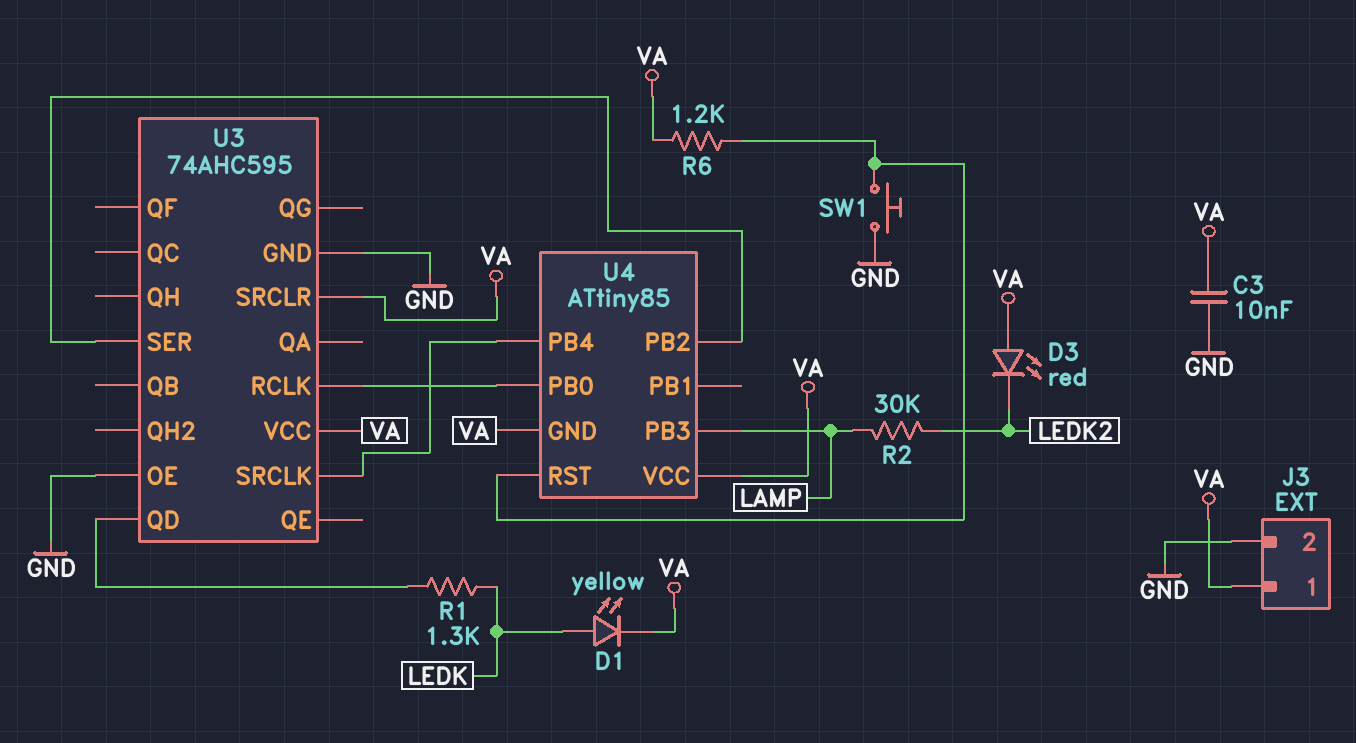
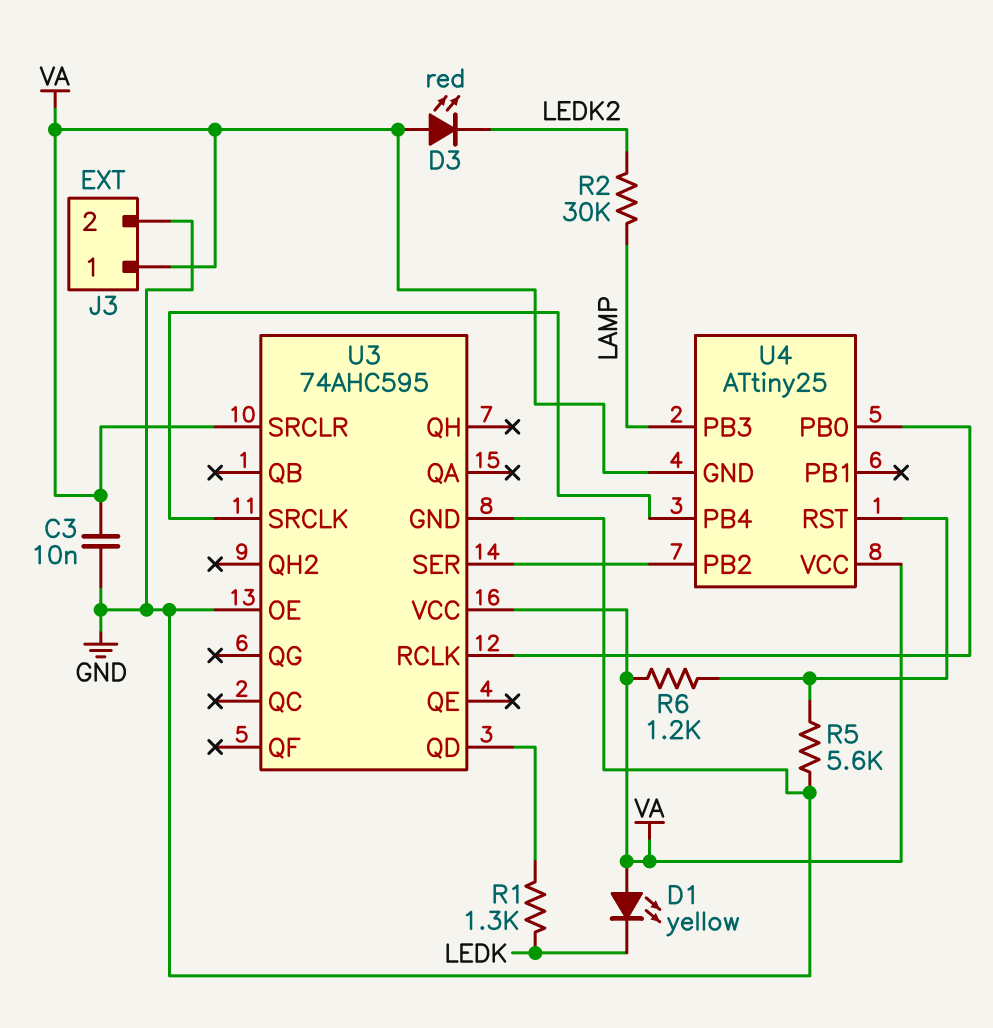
D1: LED yellow (A LEDK, K VA) -> LED yellow (A VA, K LEDK)
R5: none -> 5.6k (GND, U4/RST)
SW1: button (GND, U4/RST) -> none
U4: ATtiny85 -> ATtiny25

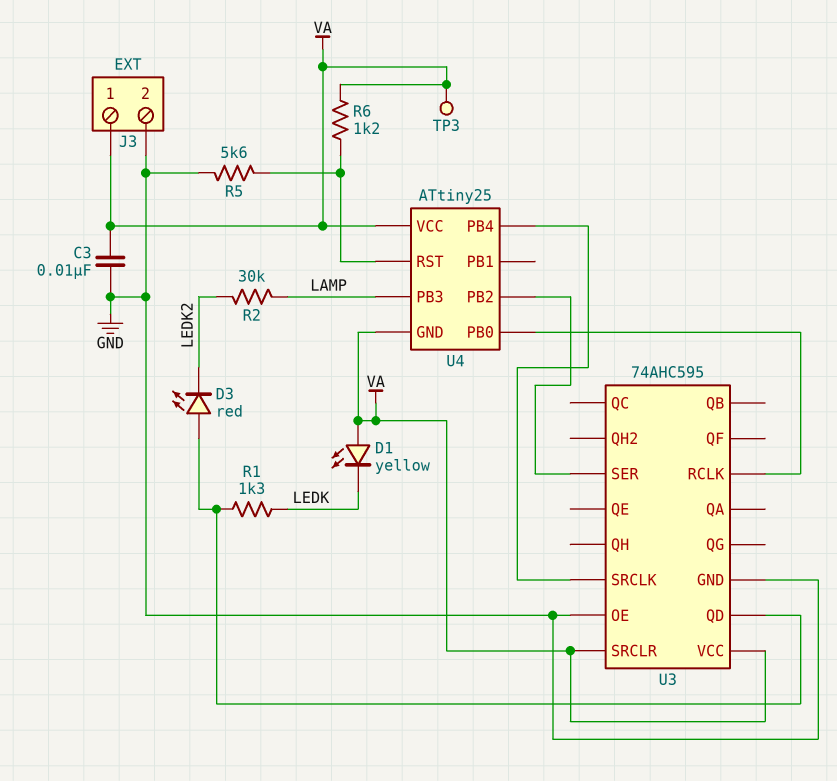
D3: LED red (A VA, K LEDK2) -> LED red (A U3/QD, K LEDK2)
TP3: none -> test point (VA)

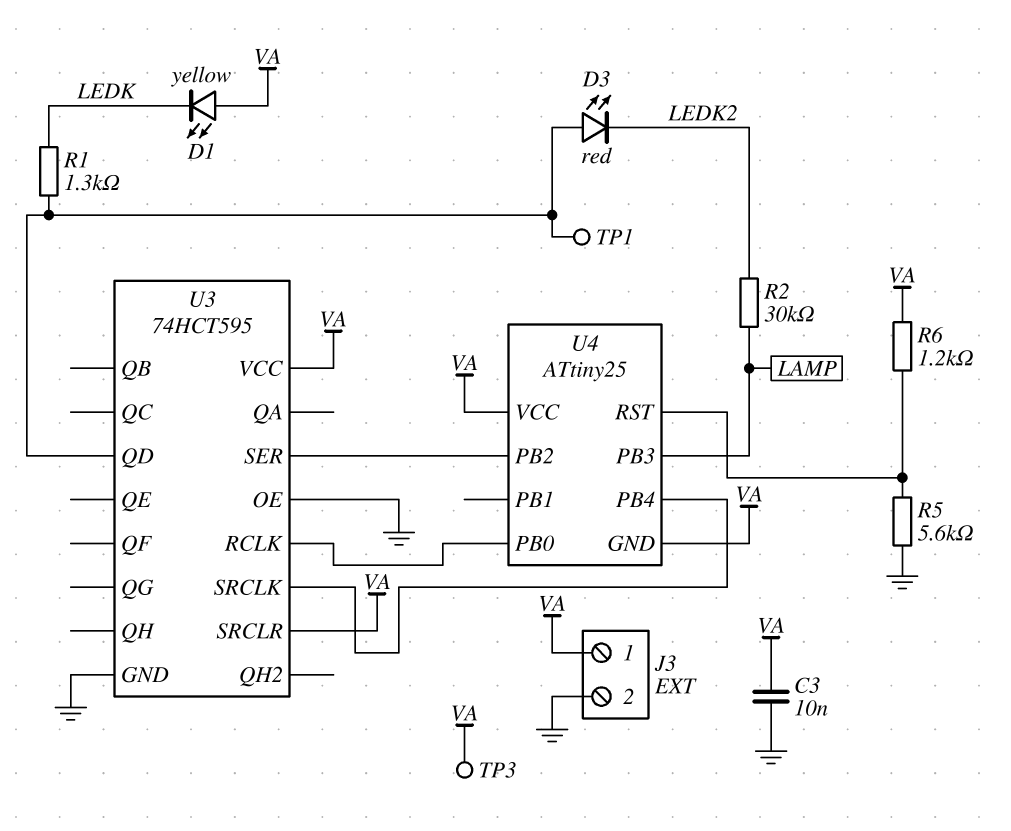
TP1: none -> test point (U3/QD)
U3: 74AHC595 -> 74HCT595

